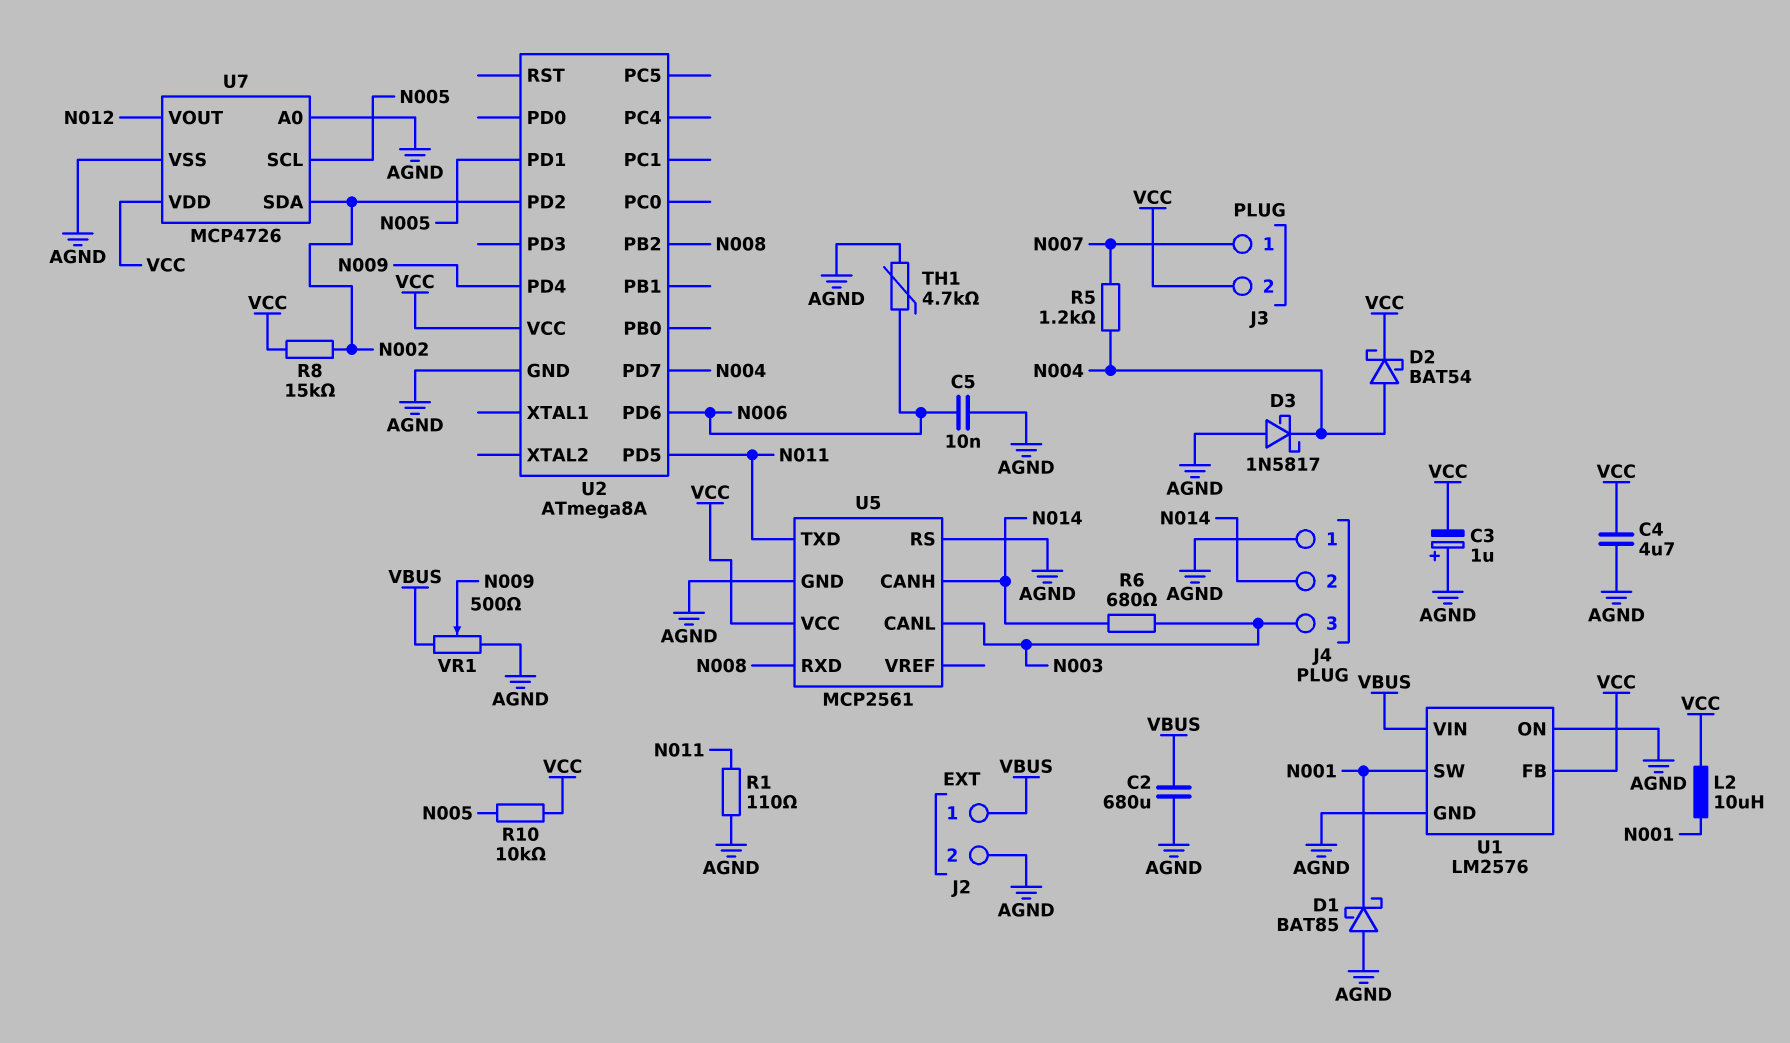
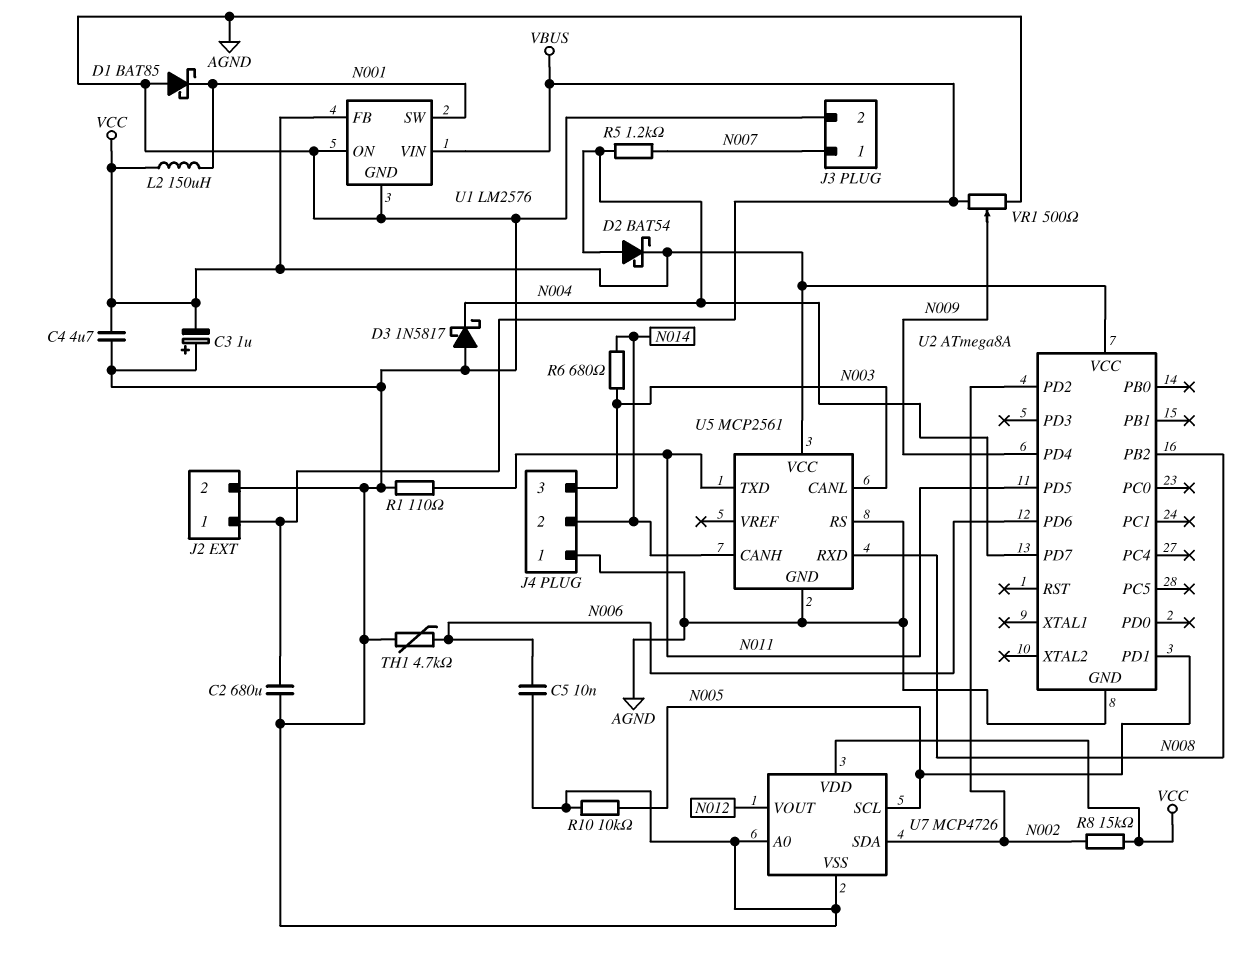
J3 pin 2: VCC -> AGND
L2: 10uH (N001, VCC) -> 150uH (N001, VCC)
R10: 10k (N005, VCC) -> 10k (AGND, N005)

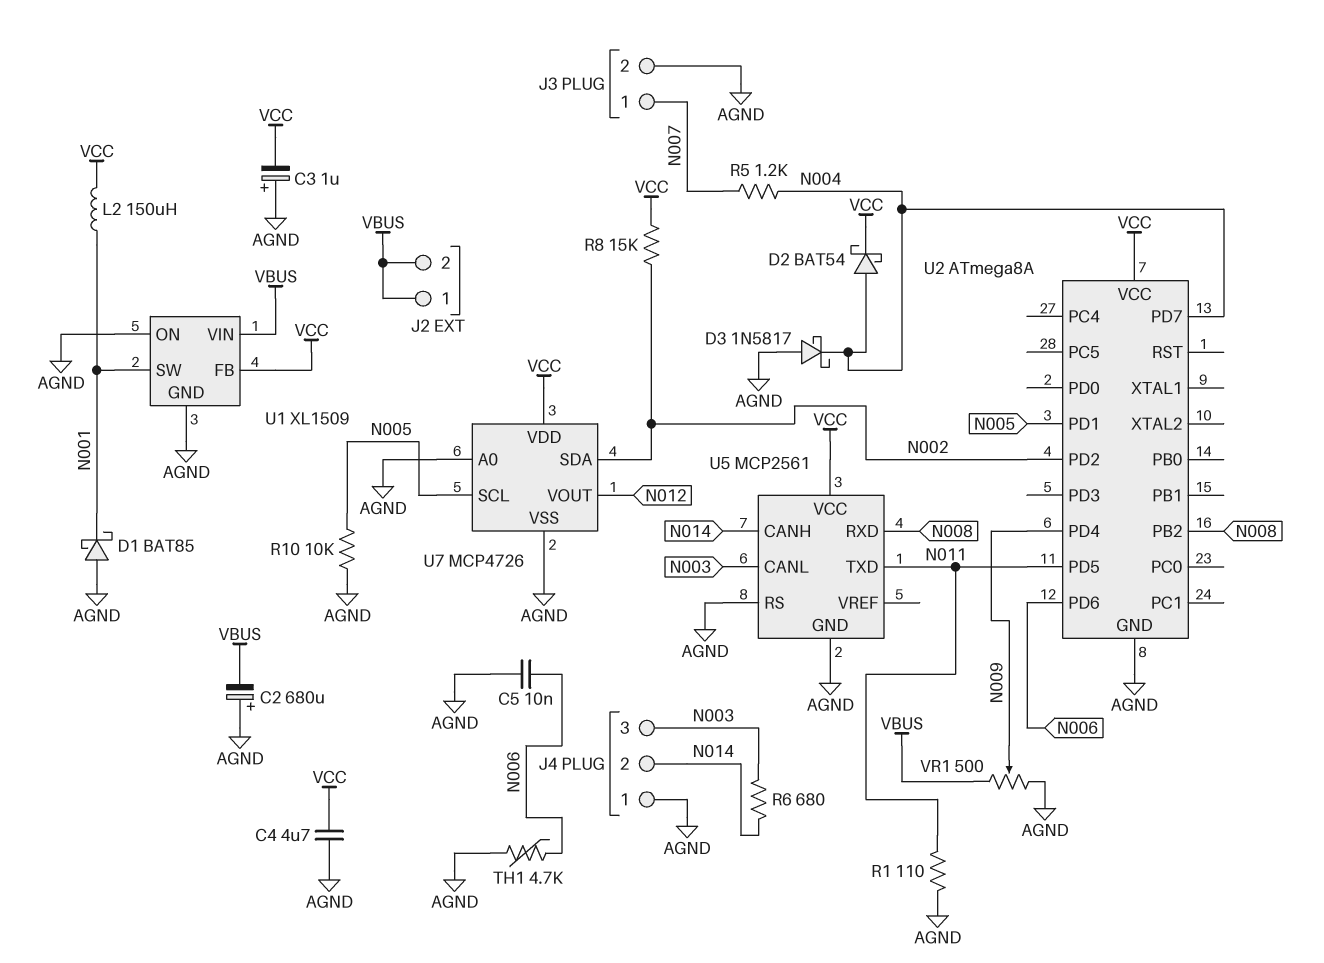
C2: 680uF (AGND, VBUS) -> 680uF (plus AGND, minus VBUS)
J2 pin 2: AGND -> VBUS
U1: LM2576 -> XL1509

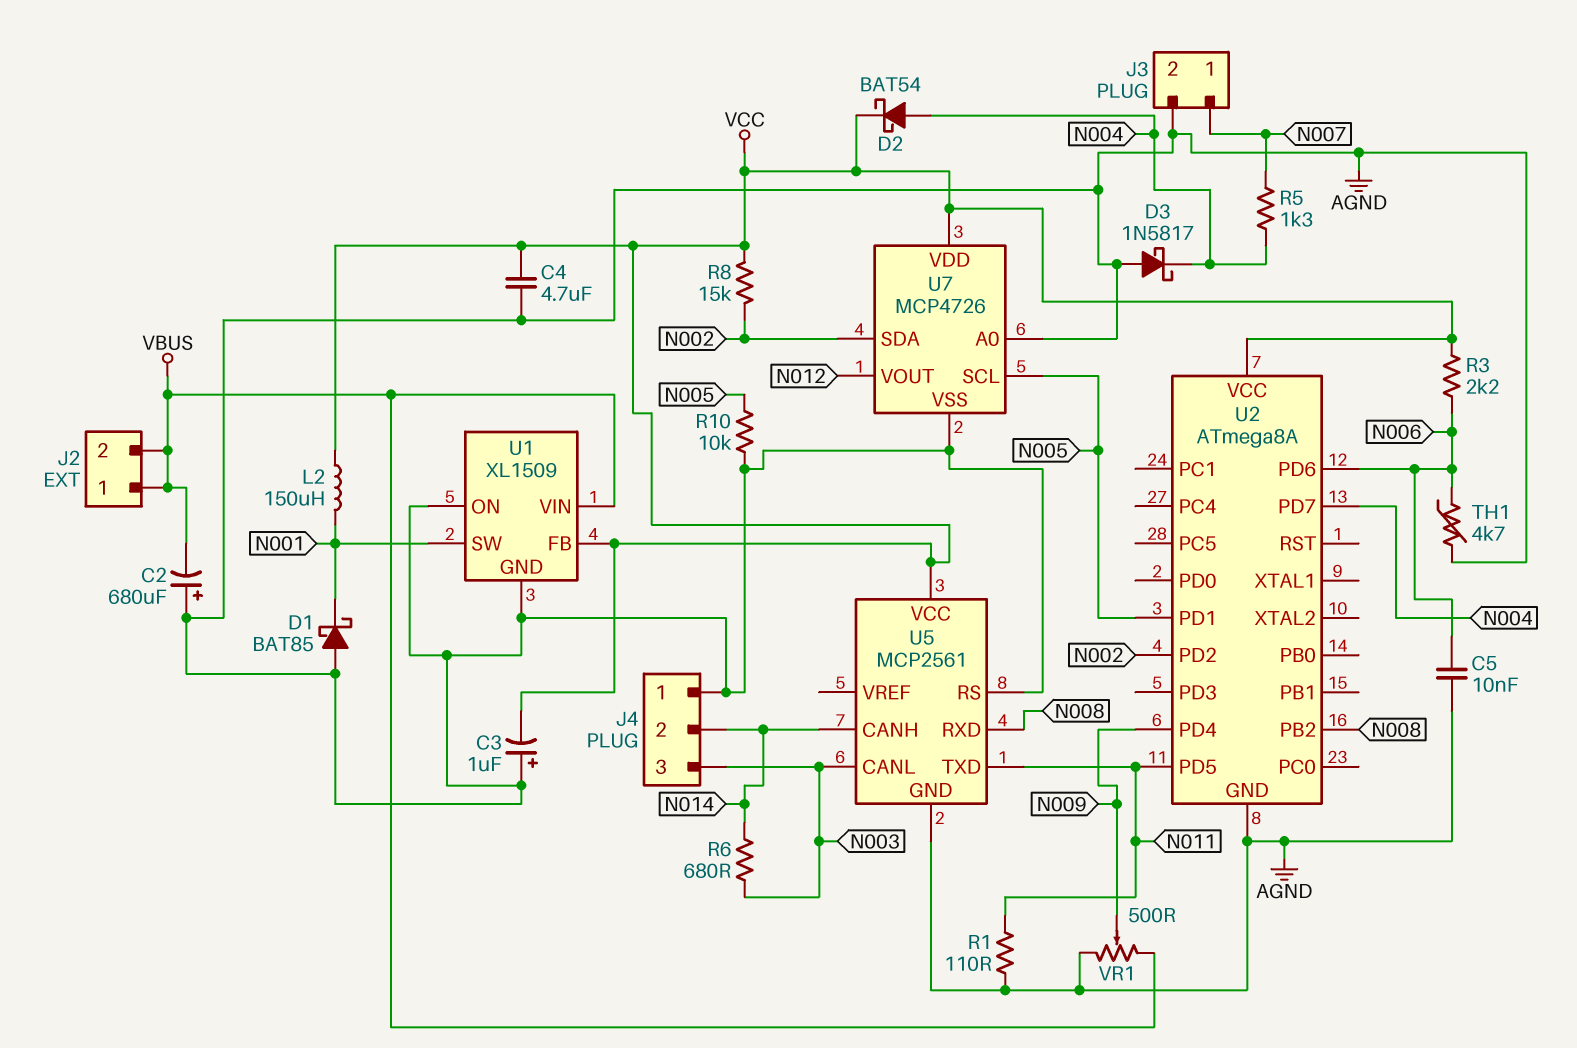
R3: none -> 2.2k (N006, VCC)
R5: 1.2k (N004, N007) -> 1.3k (N004, N007)

